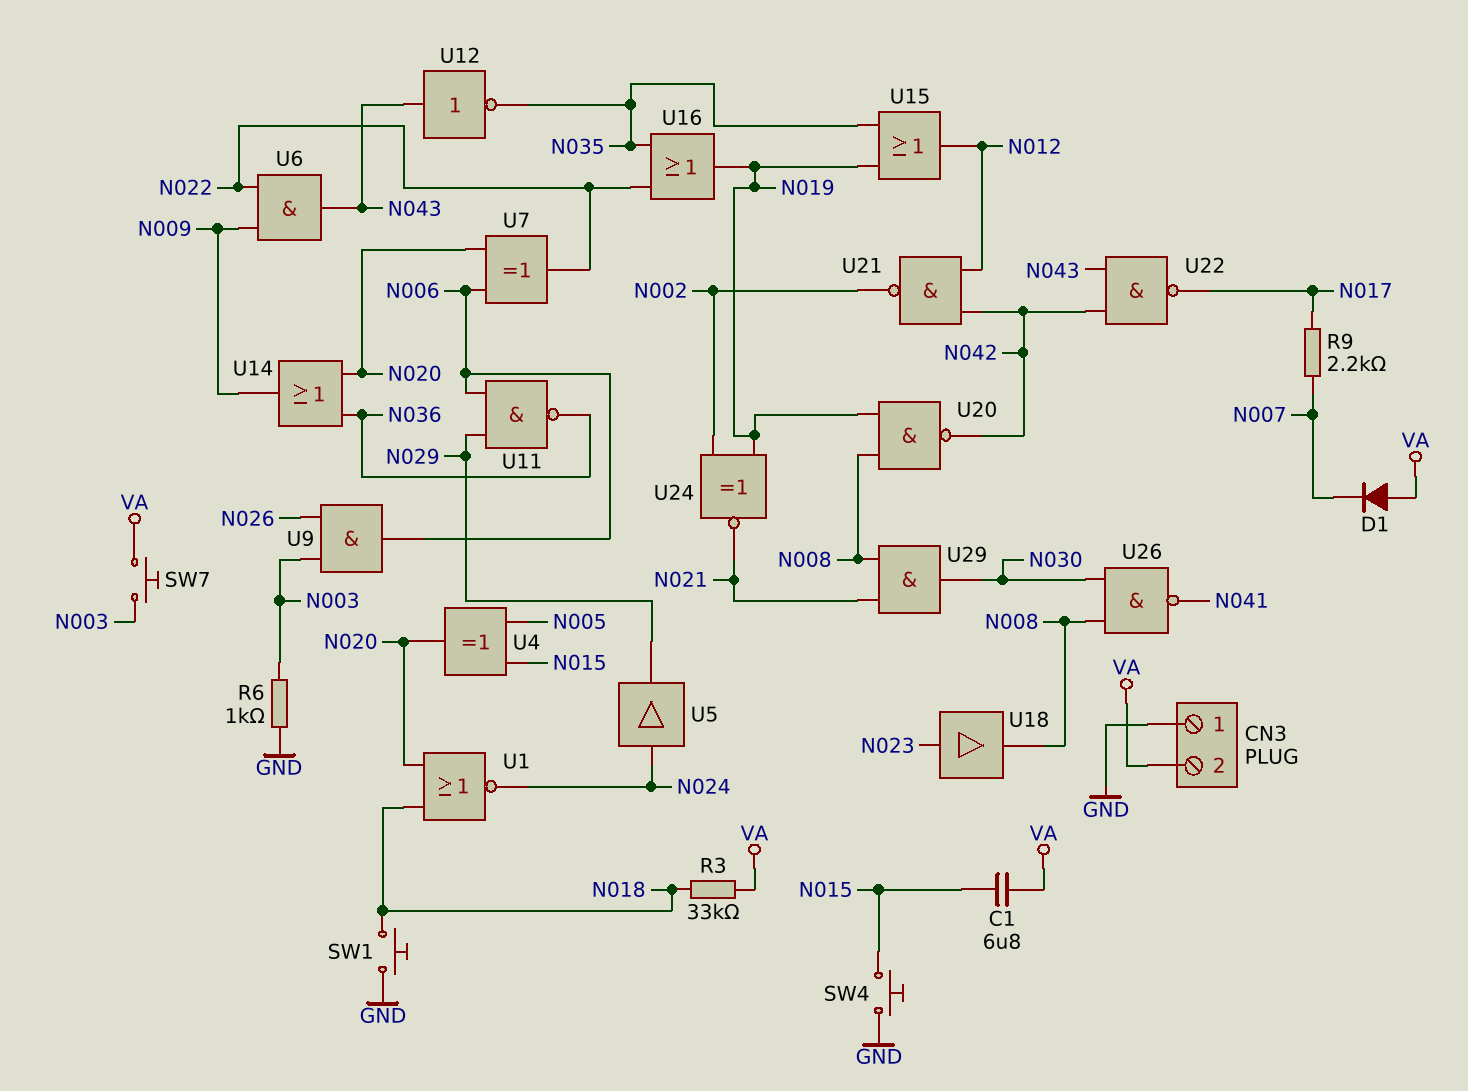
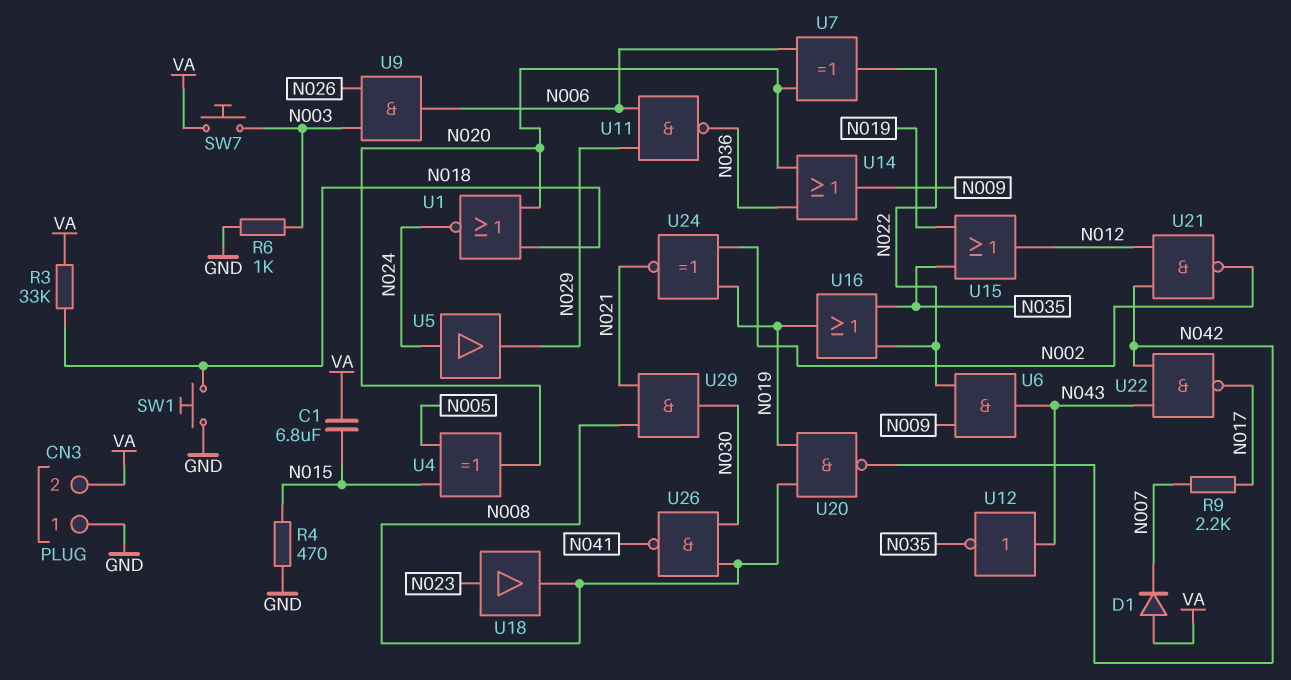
R4: none -> 470 (GND, N015)
SW4: button (GND, N015) -> none

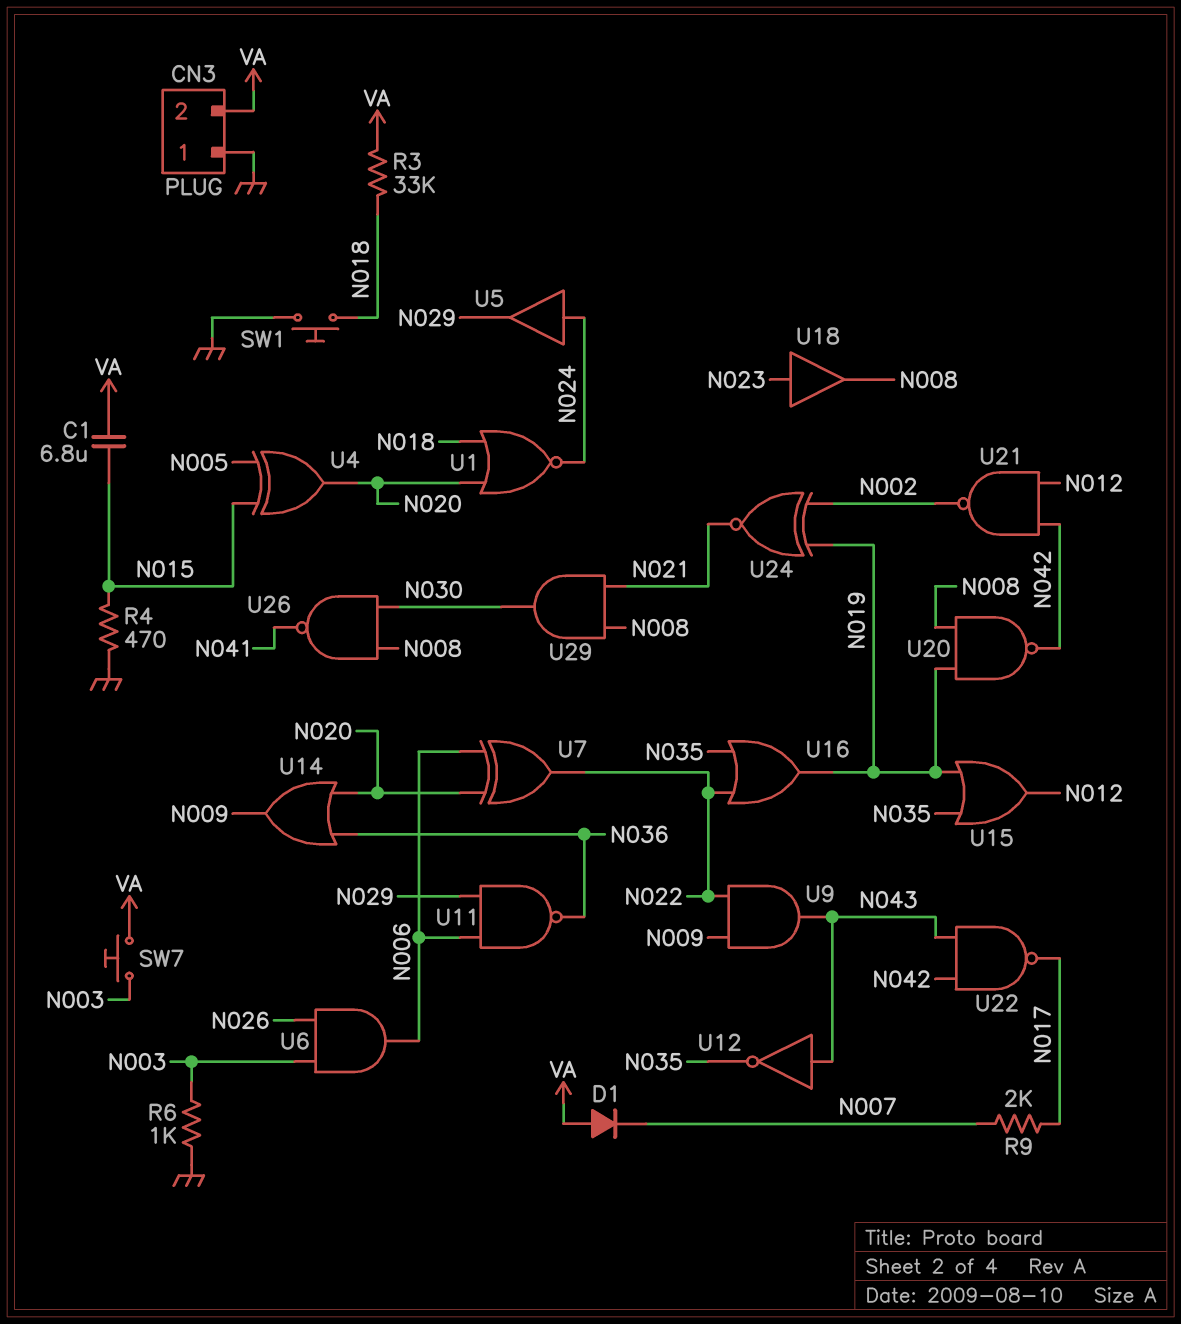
R9: 2.2k (N007, N017) -> 2k (N007, N017)
U6: AND (in N009, in N022, out N043) -> AND (in N003, in N026, out N006)
U9: AND (in N003, in N026, out N006) -> AND (in N009, in N022, out N043)

